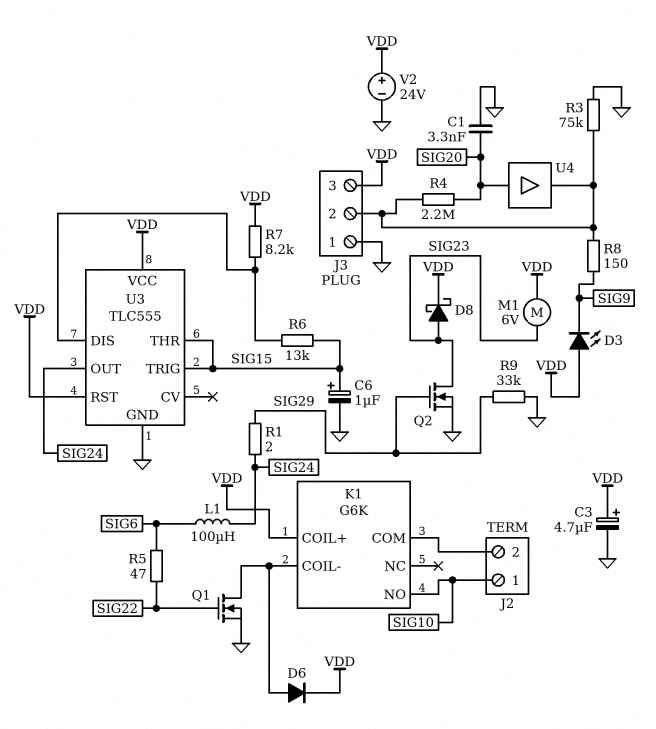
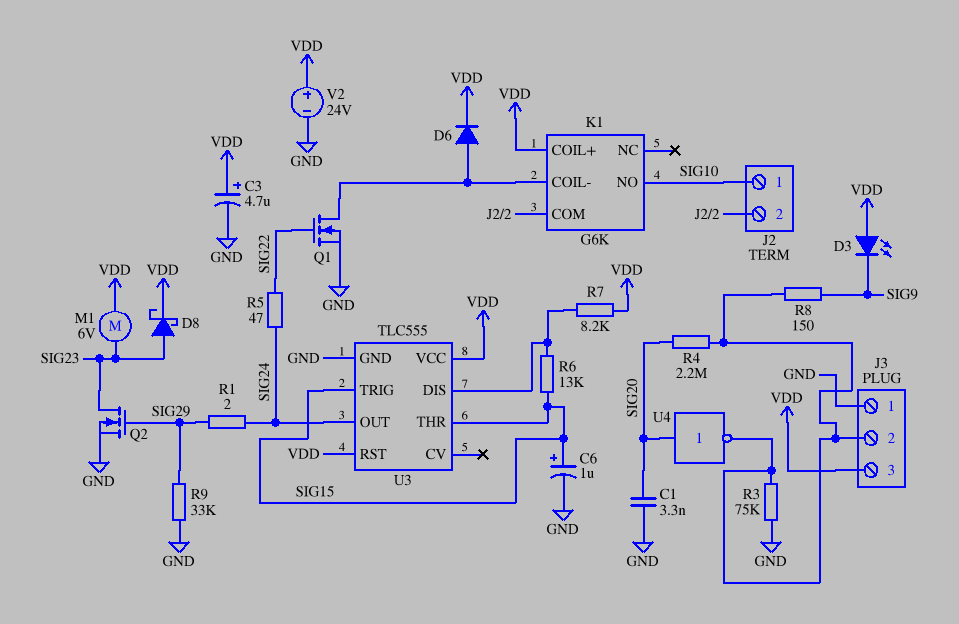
L1: 100uH (SIG6, SIG24) -> none
R5: 47 (SIG6, SIG22) -> 47 (SIG22, SIG24)
U4: buffer (in SIG20, out J3/2) -> NOT (in SIG20, out J3/2)

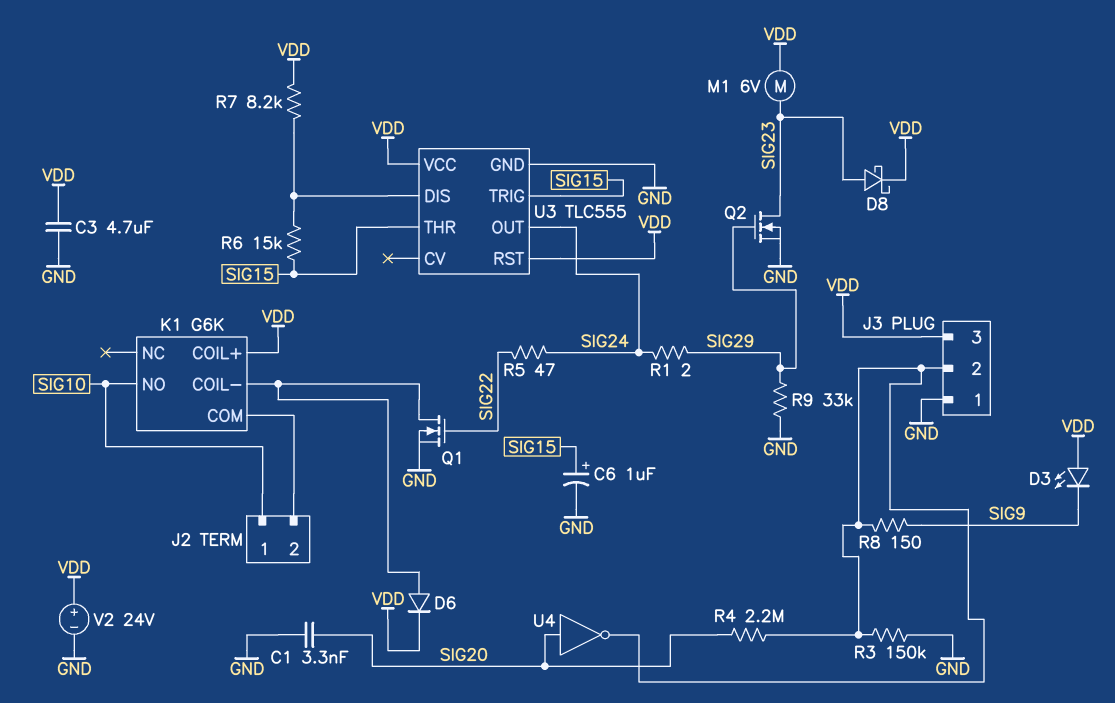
C3: 4.7uF (plus VDD, minus GND) -> 4.7uF (GND, VDD)
R3: 75k (GND, J3/2) -> 150k (GND, J3/2)
R6: 13k (SIG15, U3/DIS) -> 15k (SIG15, U3/DIS)

